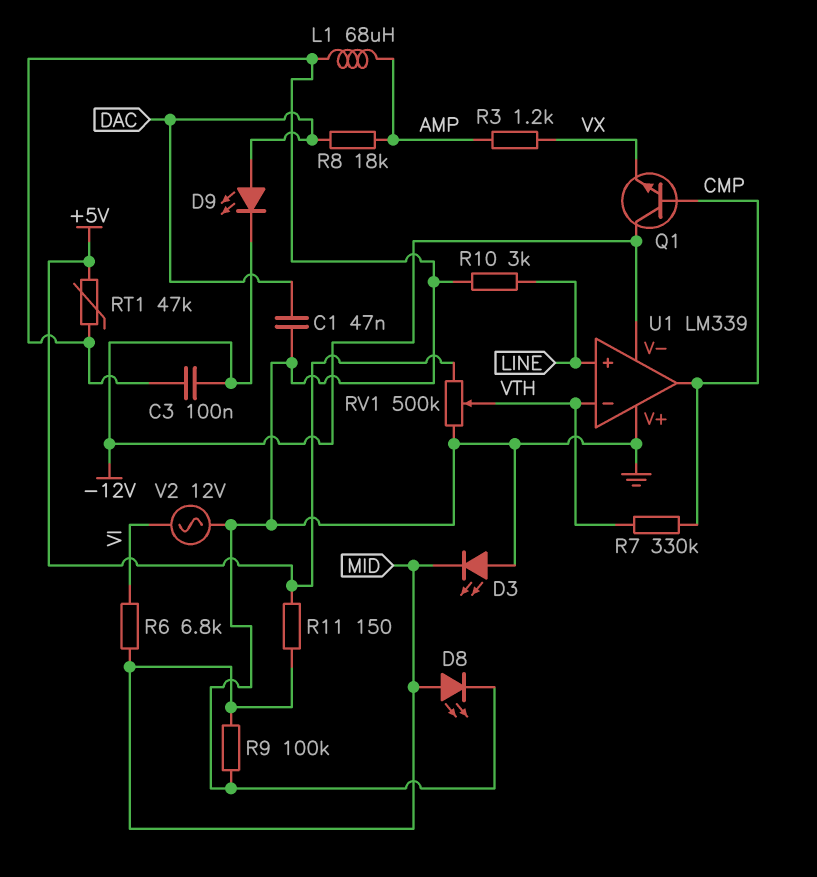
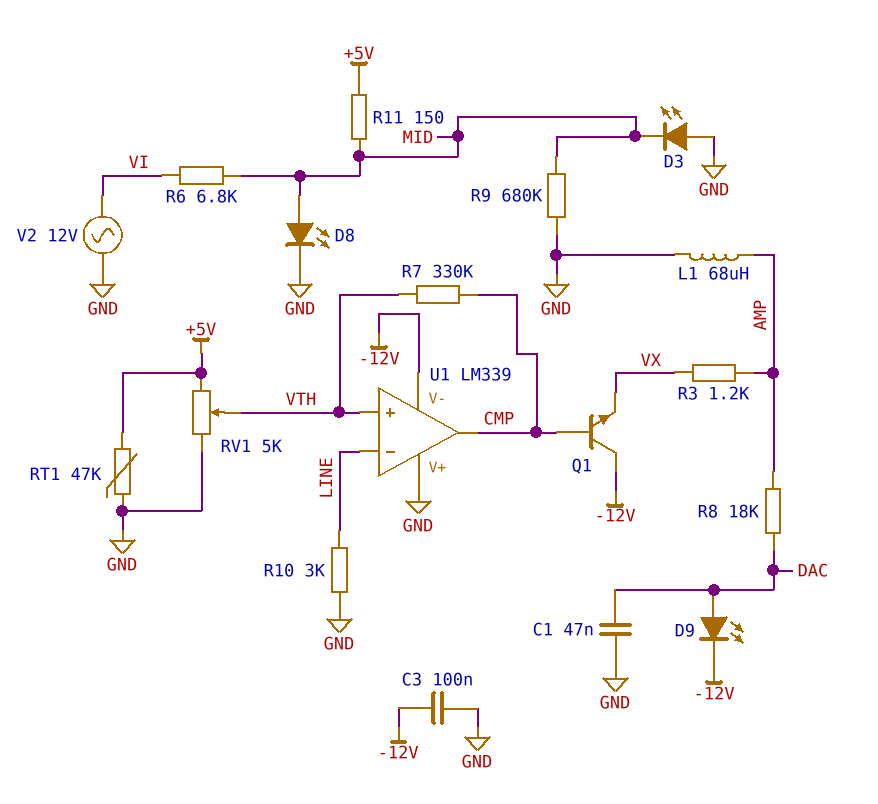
R9: 100k (GND, MID) -> 680k (GND, MID)
RV1: 500k (+5V, GND, wiper VTH) -> 5k (+5V, GND, wiper VTH)
U1 pin in+: LINE -> VTH
U1 pin in-: VTH -> LINE

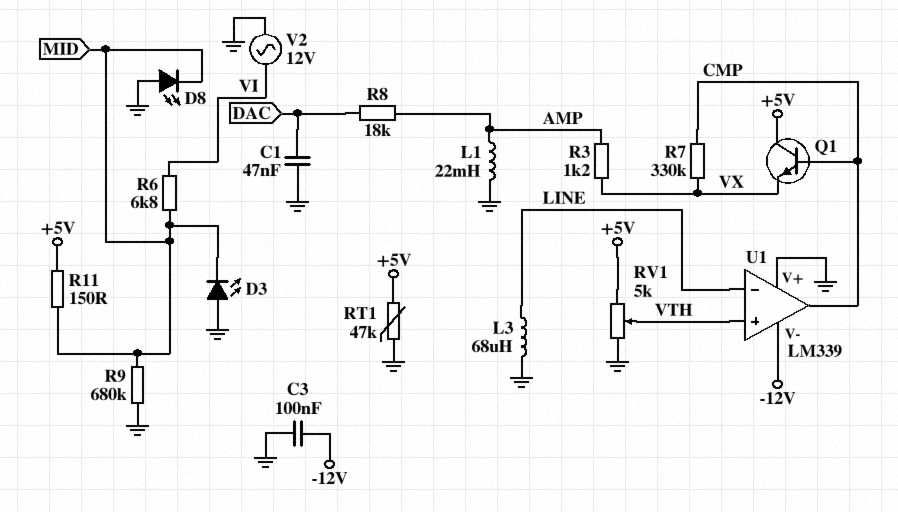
D8: LED (A MID, K GND) -> LED (A GND, K MID)
D9: LED (A DAC, K -12V) -> none
L1: 68uH (AMP, GND) -> 22mH (AMP, GND)
L3: none -> 68uH (GND, LINE)
Q1: NPN (B CMP, C -12V, E VX) -> NPN (B CMP, C +5V, E VX)
R7: 330k (CMP, VTH) -> 330k (CMP, VX)
R10: 3k (GND, LINE) -> none

